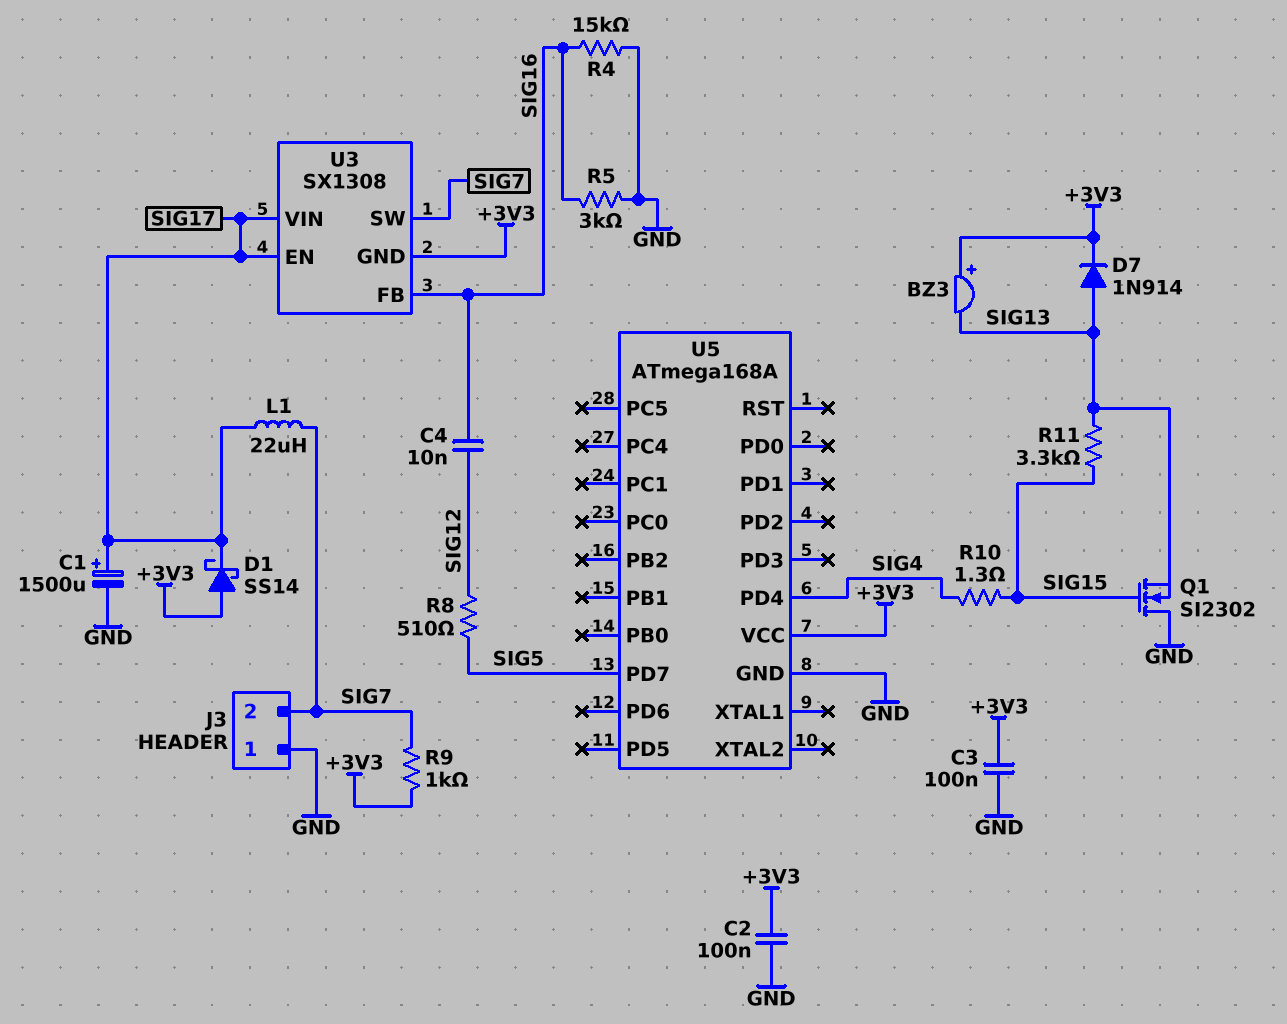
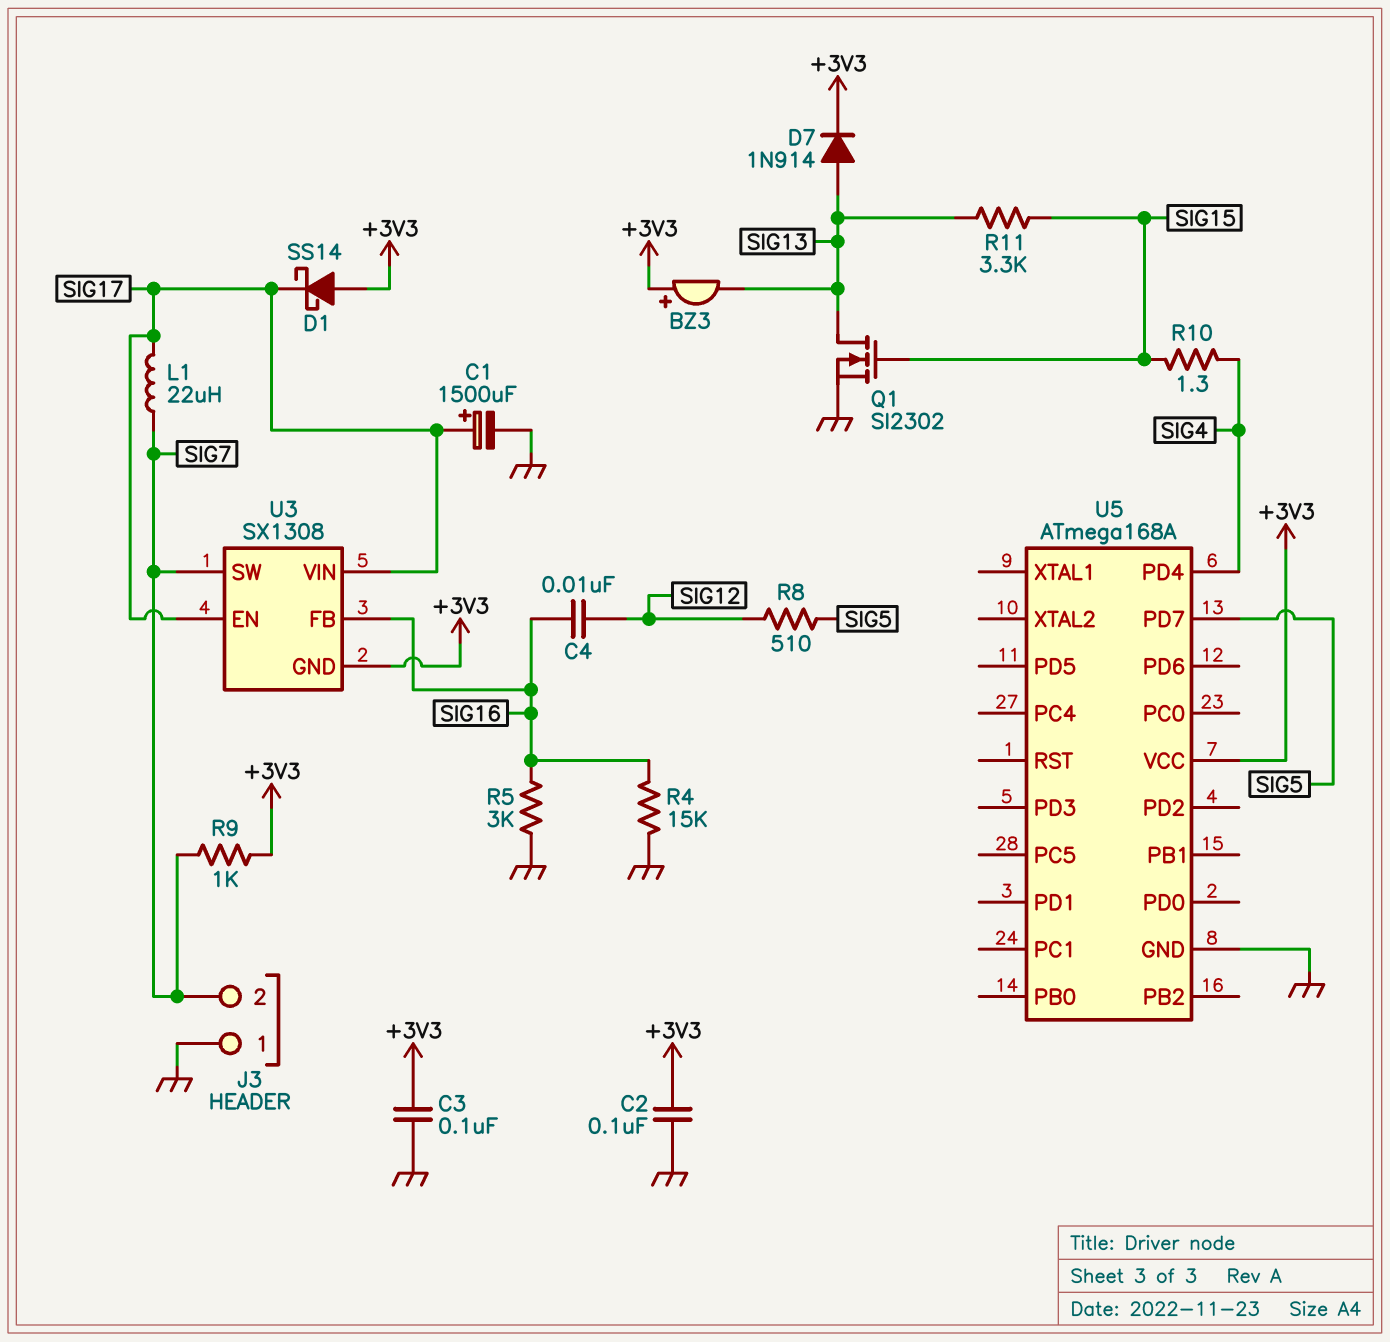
Q1: NMOS SI2302 (G SIG15, D GND, S SIG13) -> NMOS SI2302 (G SIG15, D SIG13, S GND)

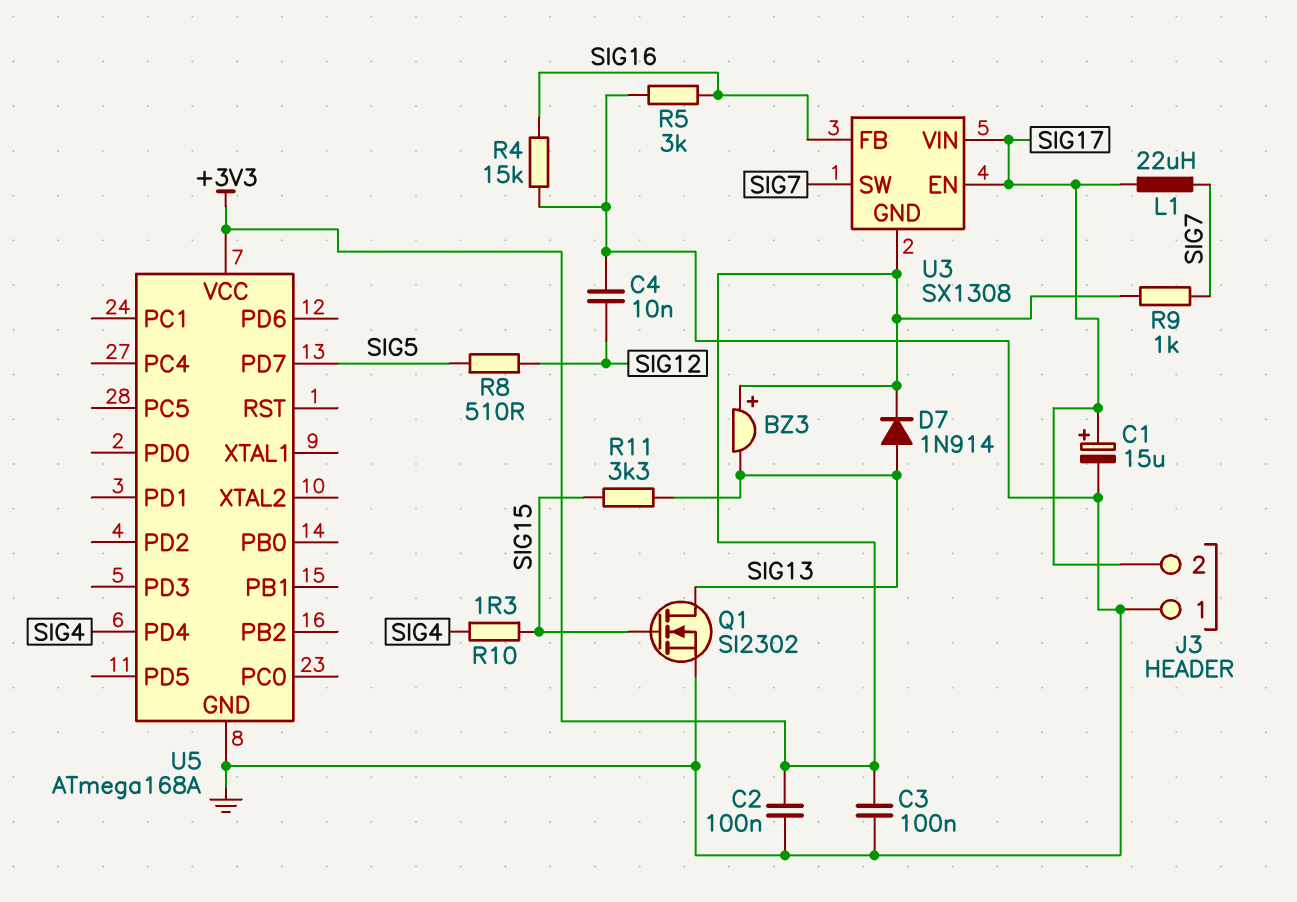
C1: 1500uF (plus SIG17, minus GND) -> 15uF (plus SIG17, minus GND)
C4: 10nF (SIG12, SIG16) -> 10nF (GND, SIG12)
D1: schottky SS14 (A +3V3, K SIG17) -> none
J3 pin 2: SIG7 -> SIG17

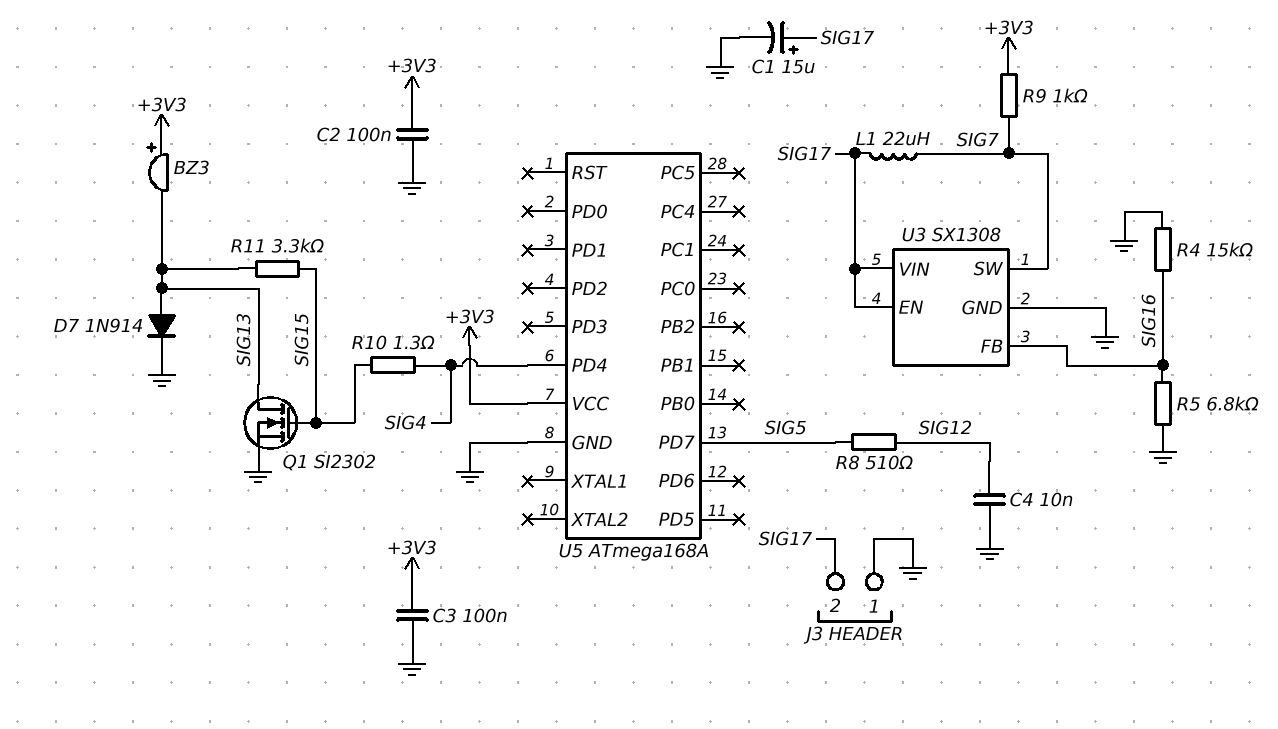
D7: diode 1N914 (A SIG13, K +3V3) -> diode 1N914 (A SIG13, K GND)
R5: 3k (GND, SIG16) -> 6.8k (GND, SIG16)
U3 pin GND: +3V3 -> GND

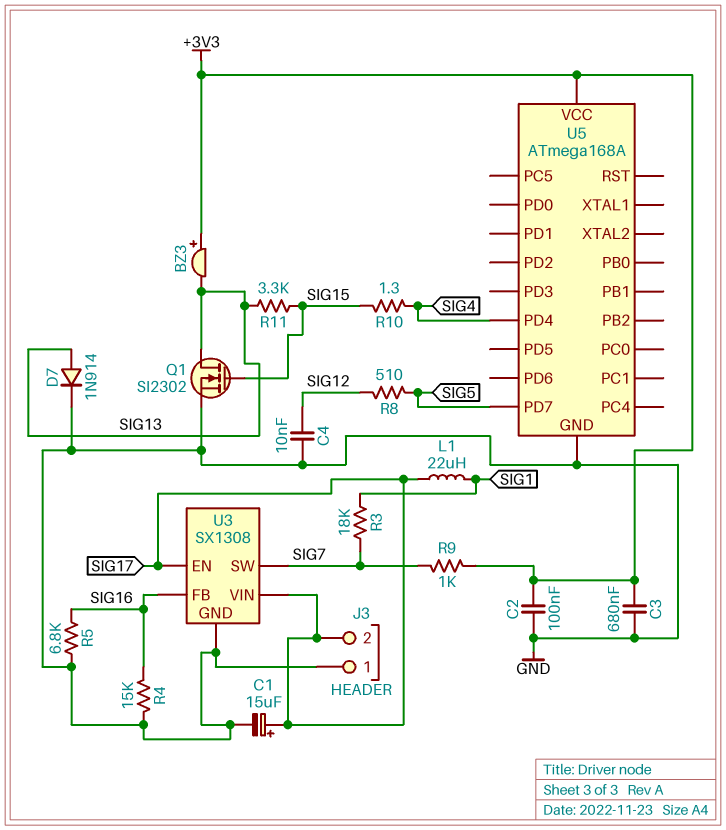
C3: 100nF (+3V3, GND) -> 680nF (+3V3, GND)
L1: 22uH (SIG7, SIG17) -> 22uH (SIG1, SIG17)
R3: none -> 18k (SIG1, SIG7)

